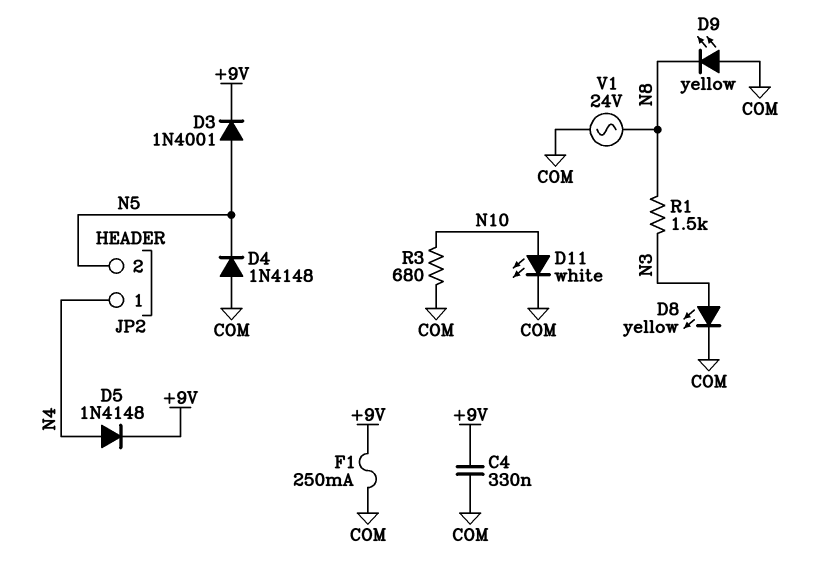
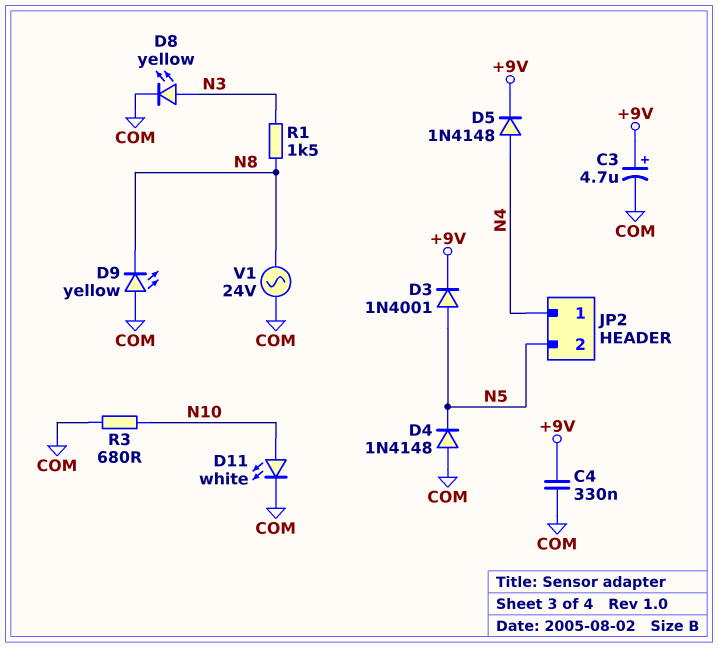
C3: none -> 4.7uF (plus +9V, minus COM)
F1: 250mA (+9V, COM) -> none

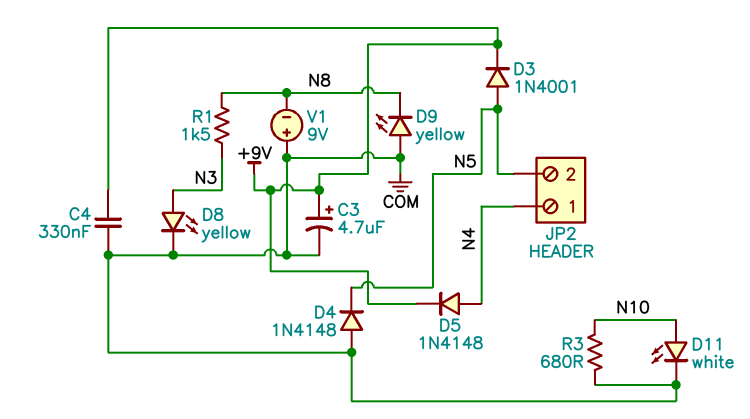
V1: AC 24V (COM, N8) -> 9V (plus COM, minus N8)

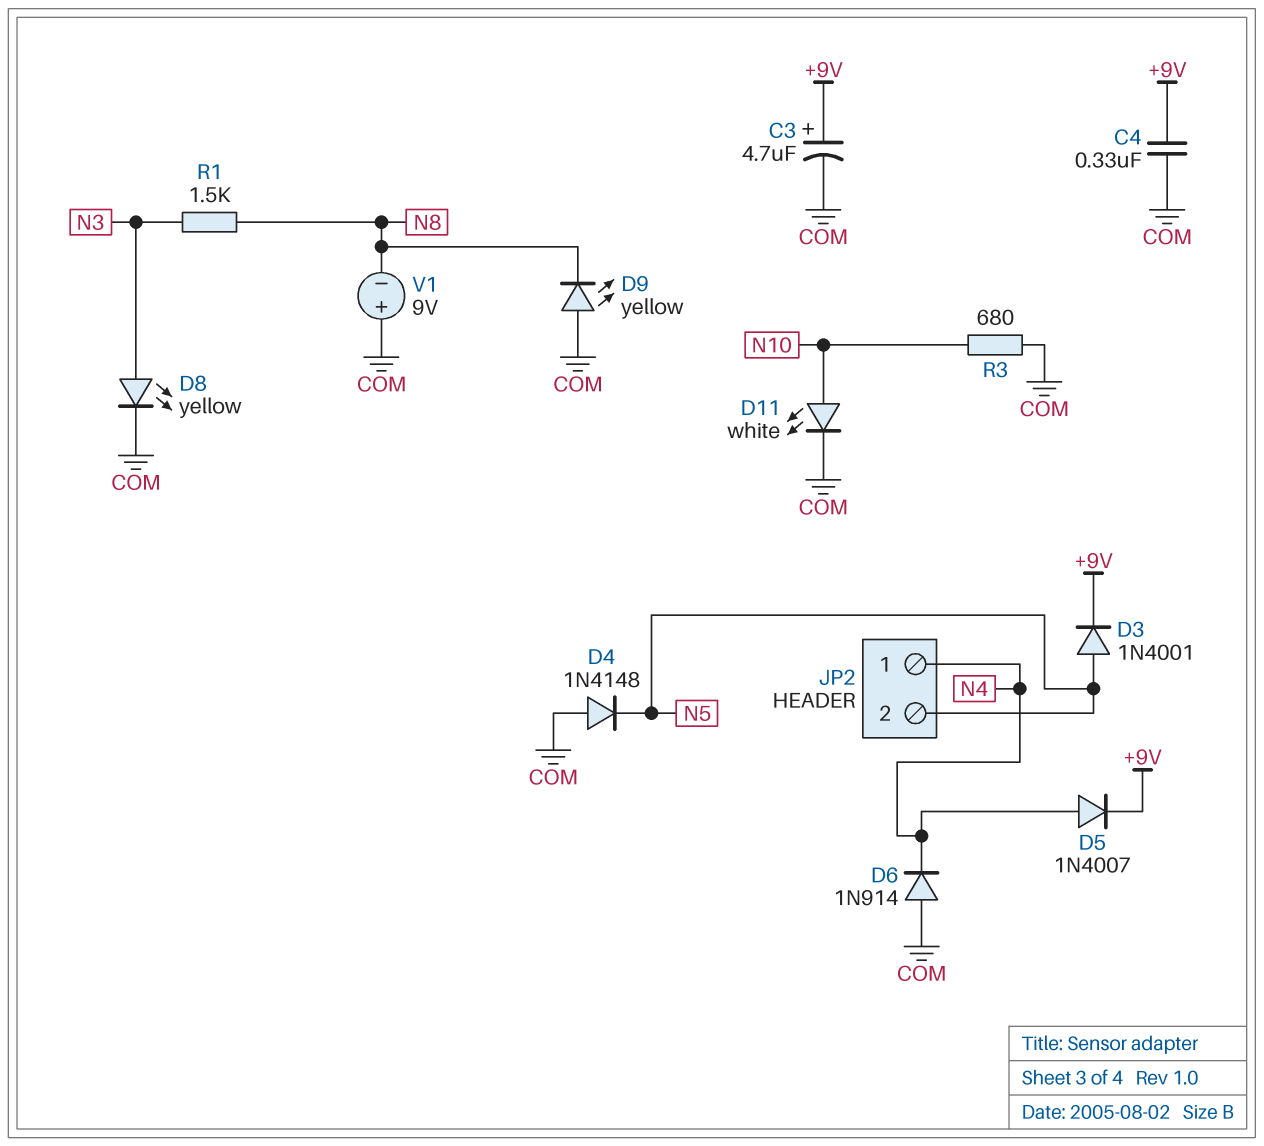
D5: diode 1N4148 (A N4, K +9V) -> diode 1N4007 (A N4, K +9V)
D6: none -> diode 1N914 (A COM, K N4)

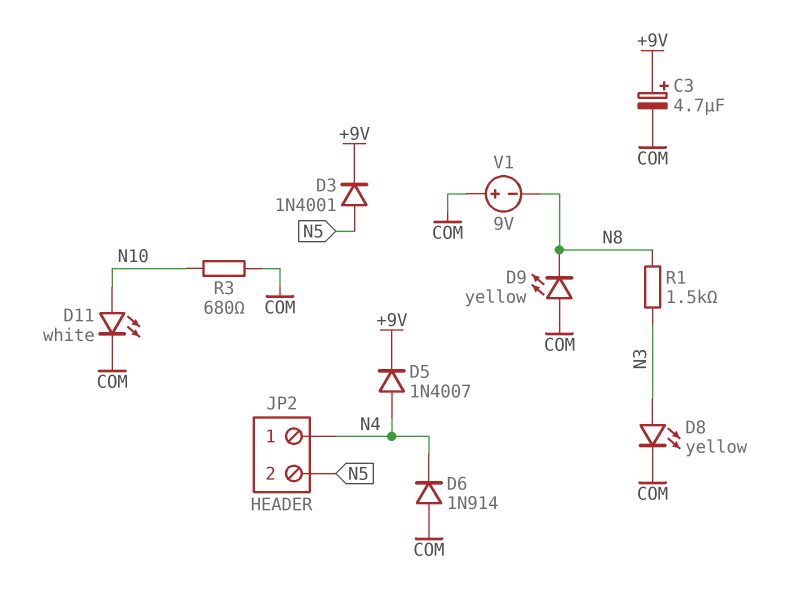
C4: 330nF (+9V, COM) -> none
D4: diode 1N4148 (A COM, K N5) -> none

